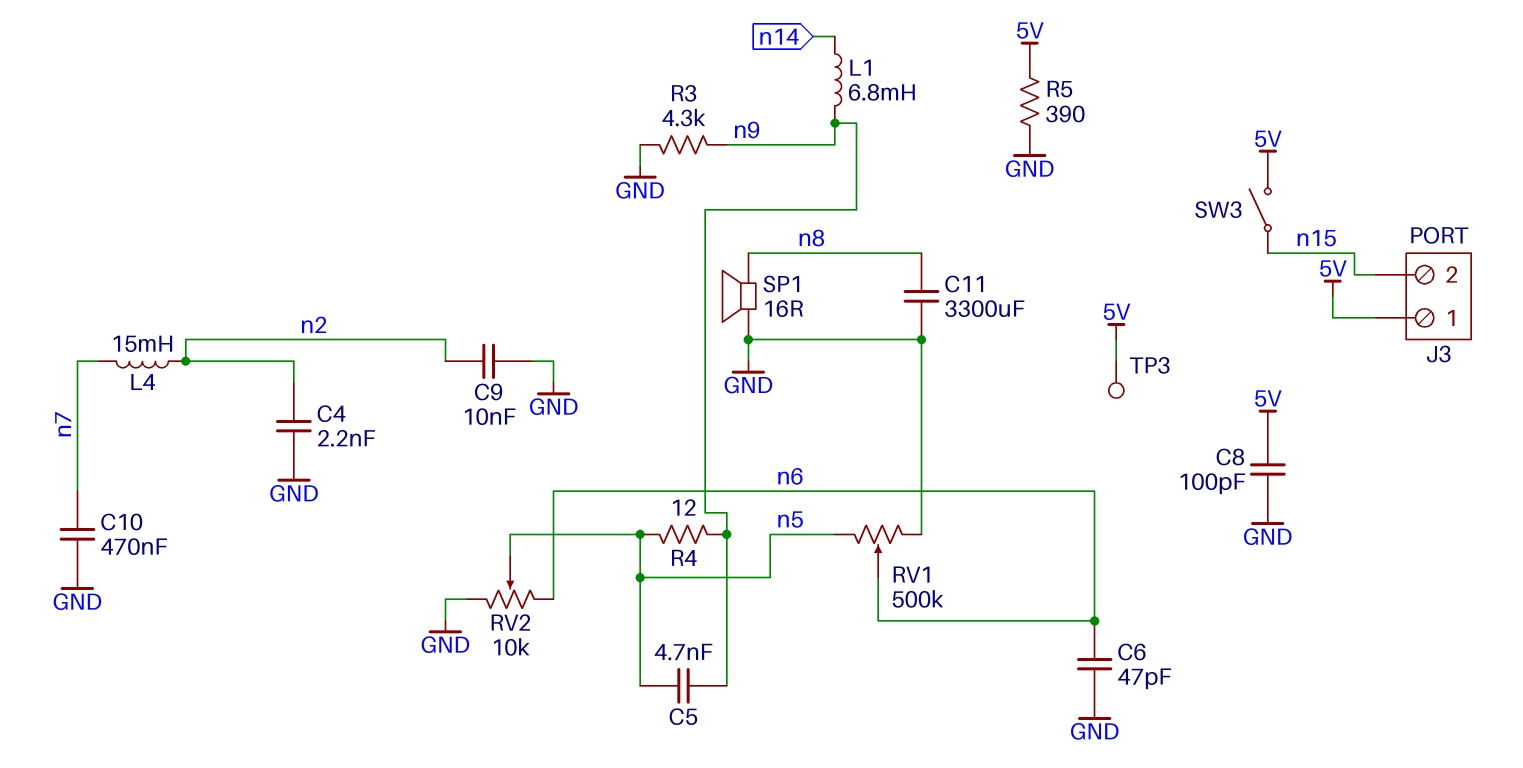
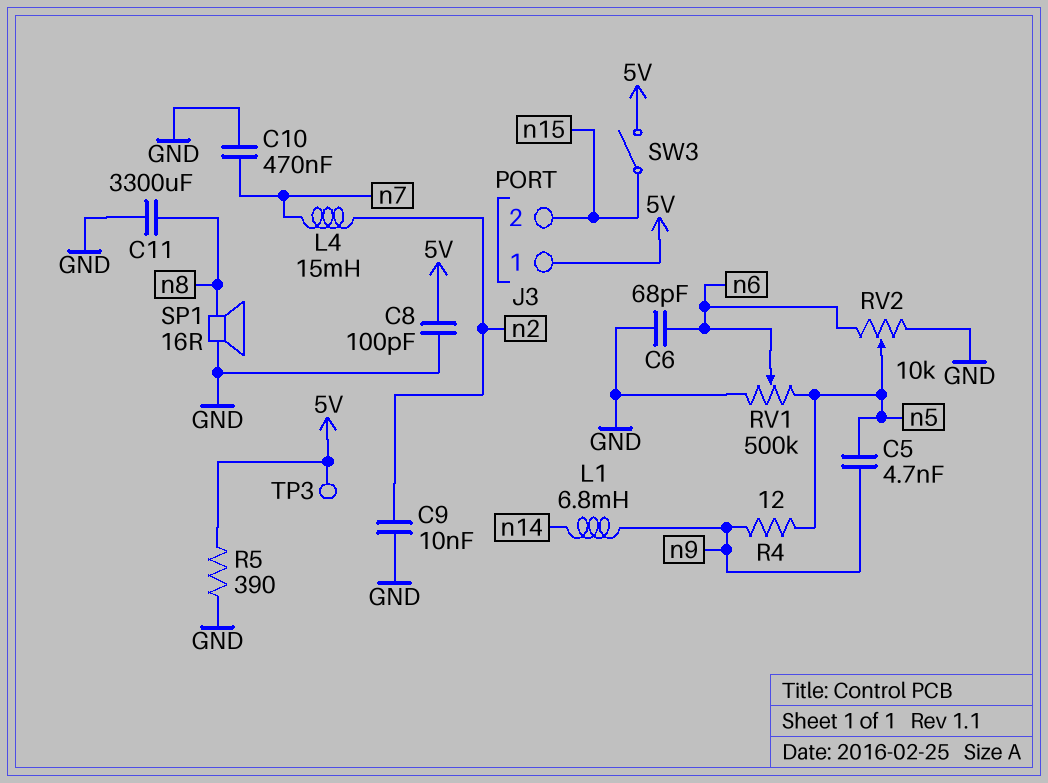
C4: 2.2nF (GND, n2) -> none
C6: 47pF (GND, n6) -> 68pF (GND, n6)
R3: 4.3k (GND, n9) -> none

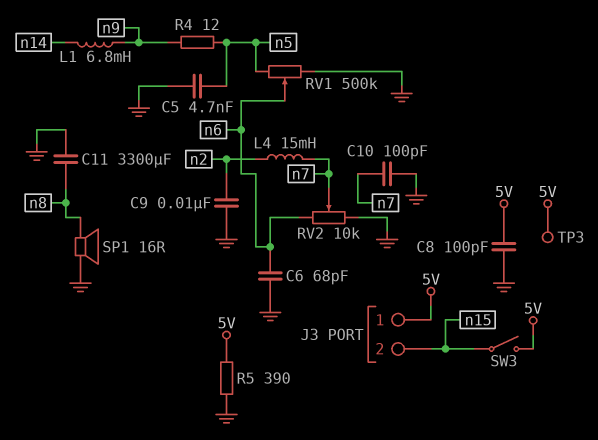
C5: 4.7nF (n5, n9) -> 4.7nF (GND, n5)
C10: 470nF (GND, n7) -> 100pF (GND, n7)
RV2: 10k (GND, n6, wiper n5) -> 10k (GND, n6, wiper n7)

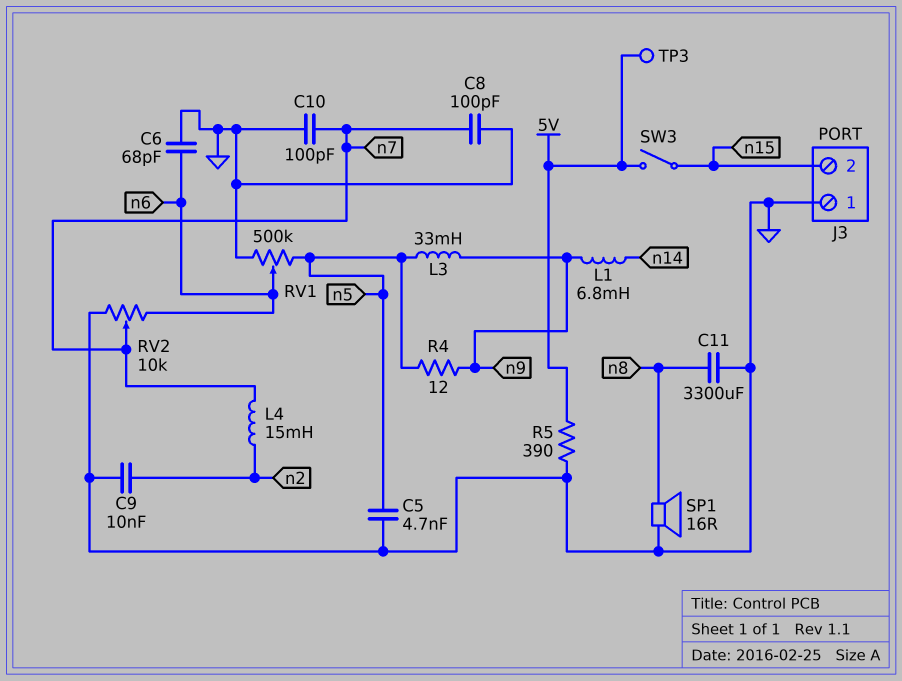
C8: 100pF (5V, GND) -> 100pF (GND, n7)
J3 pin 1: 5V -> GND
L3: none -> 33mH (n5, n9)

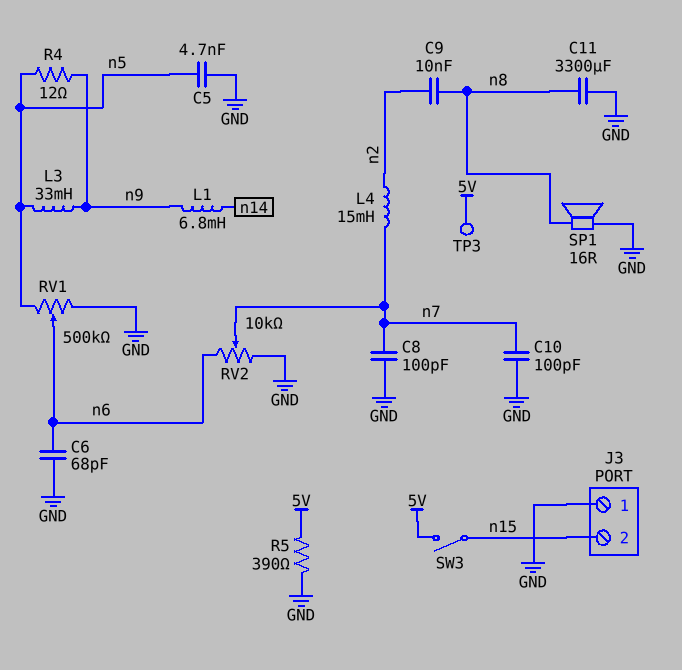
C9: 10nF (GND, n2) -> 10nF (n2, n8)

